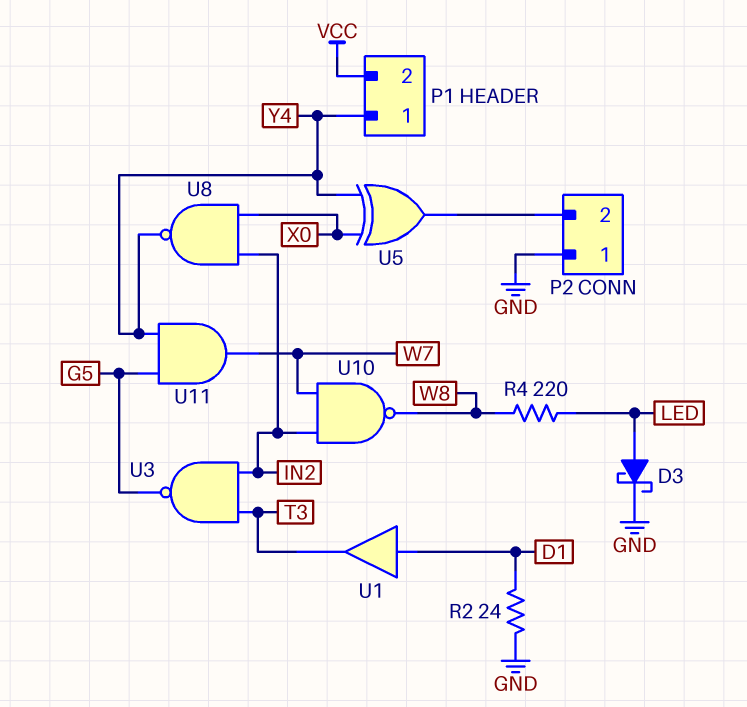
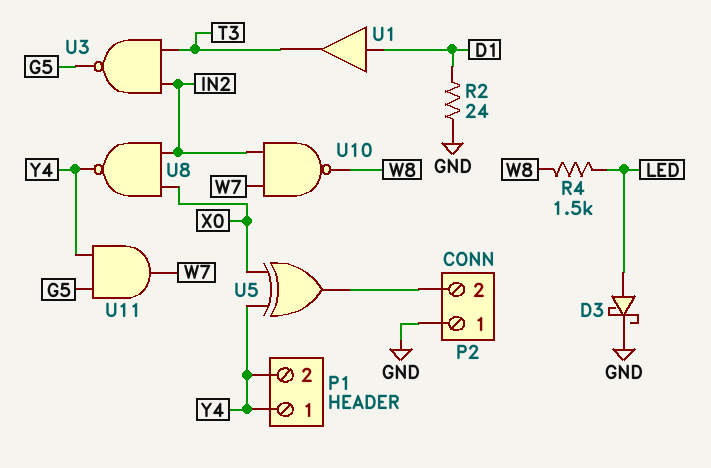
P1 pin 2: VCC -> Y4
R4: 220 (LED, W8) -> 1.5k (LED, W8)

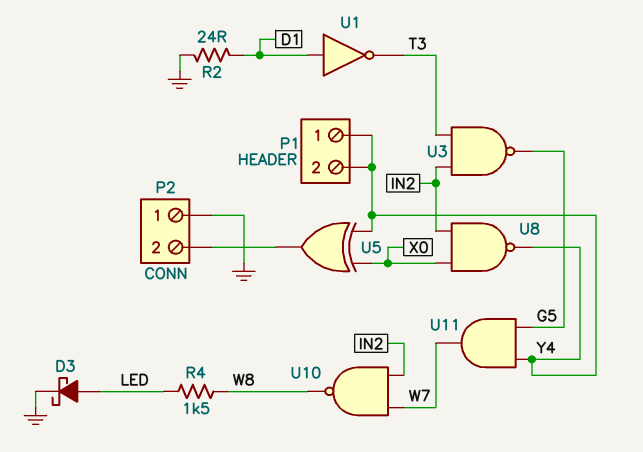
U1: buffer (in D1, out T3) -> NOT (in D1, out T3)

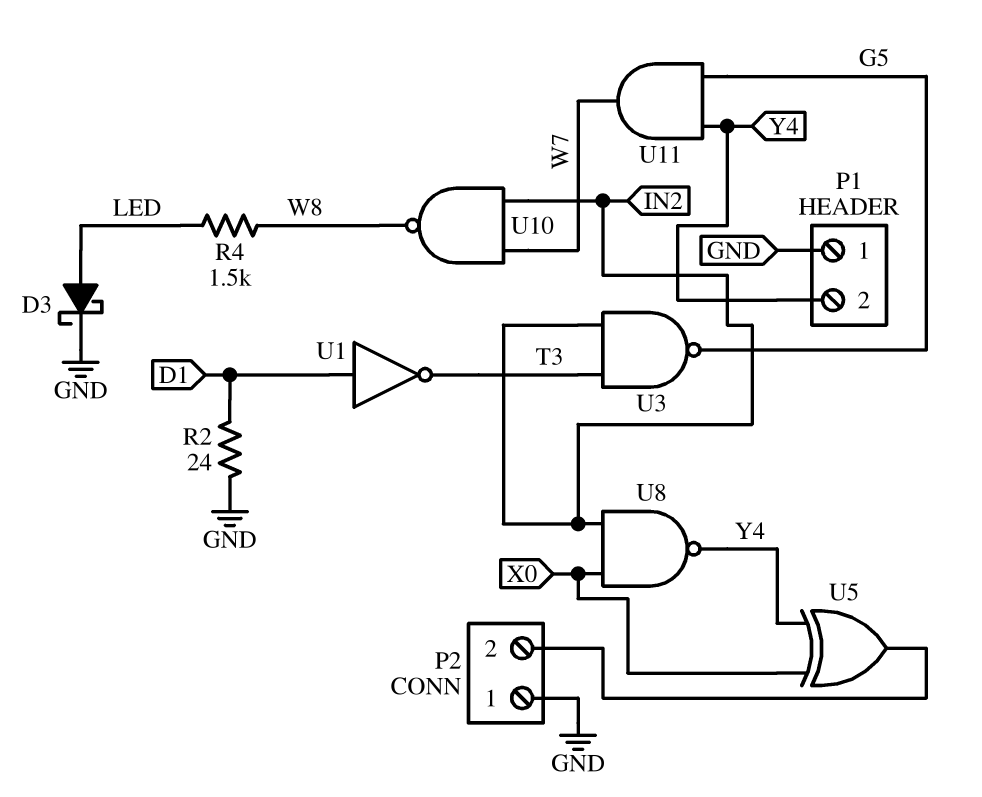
P1 pin 1: Y4 -> GND

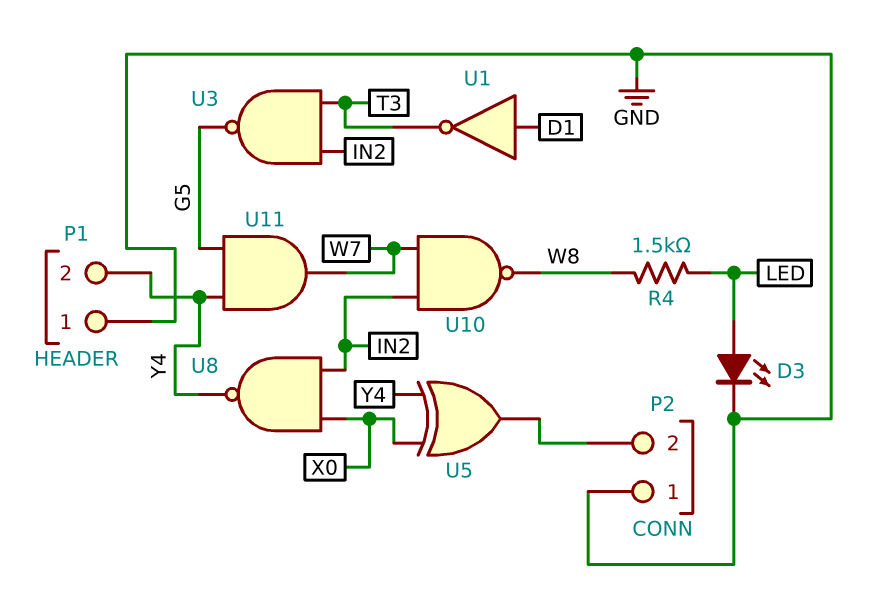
D3: schottky (A LED, K GND) -> LED (A LED, K GND)
R2: 24 (D1, GND) -> none

